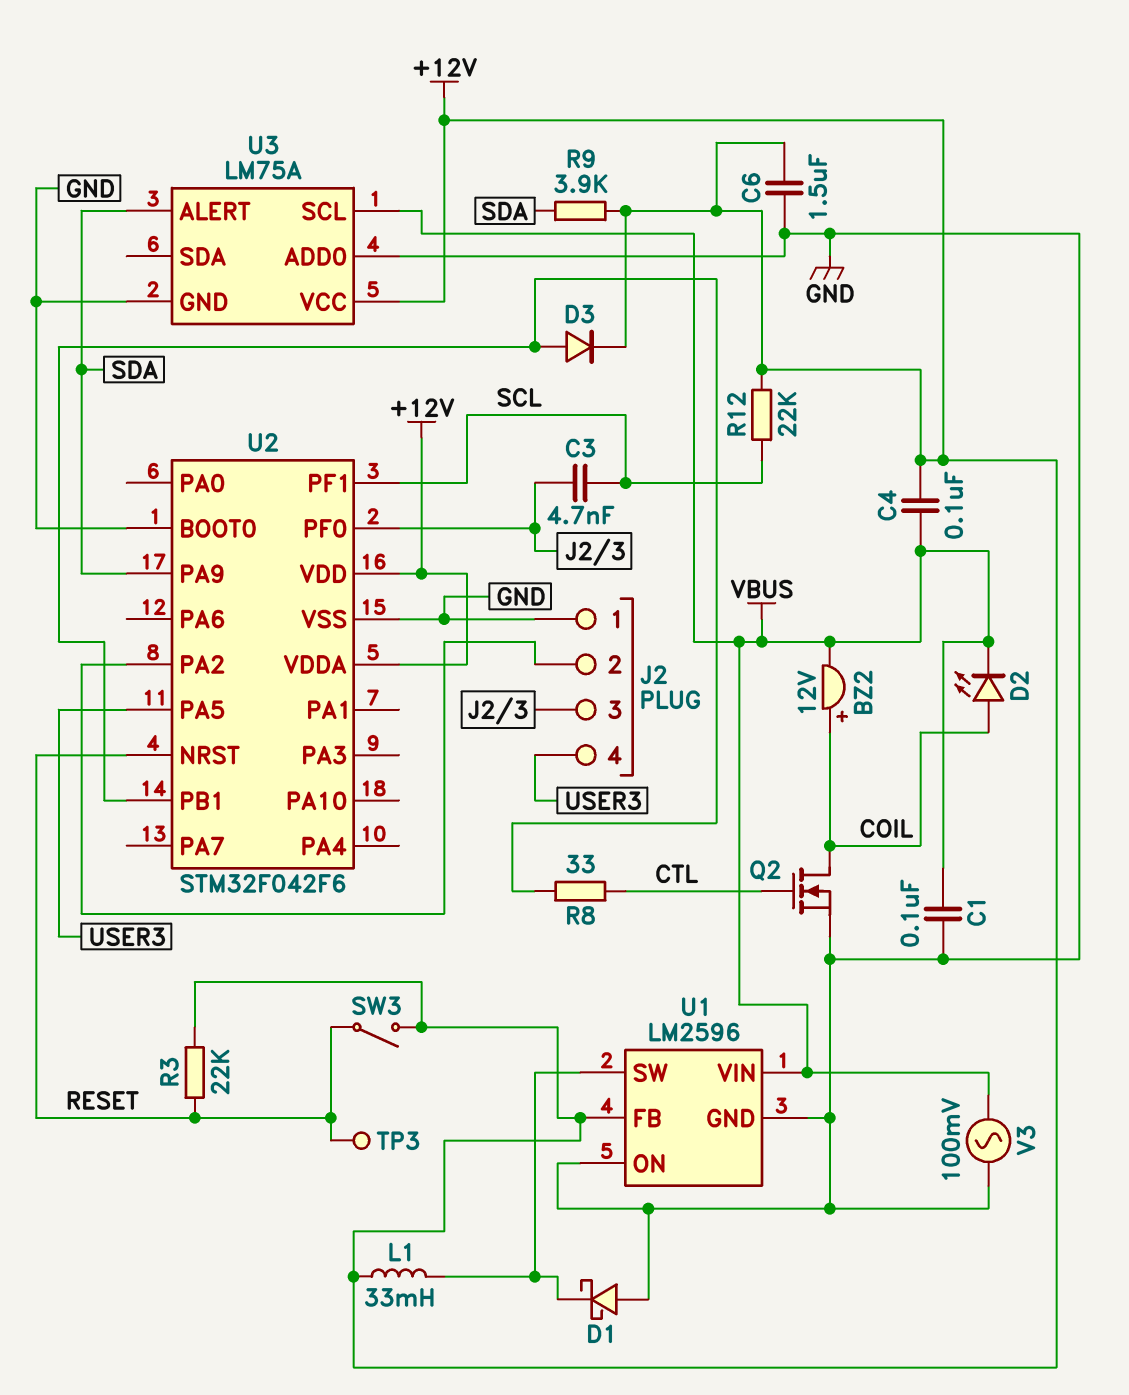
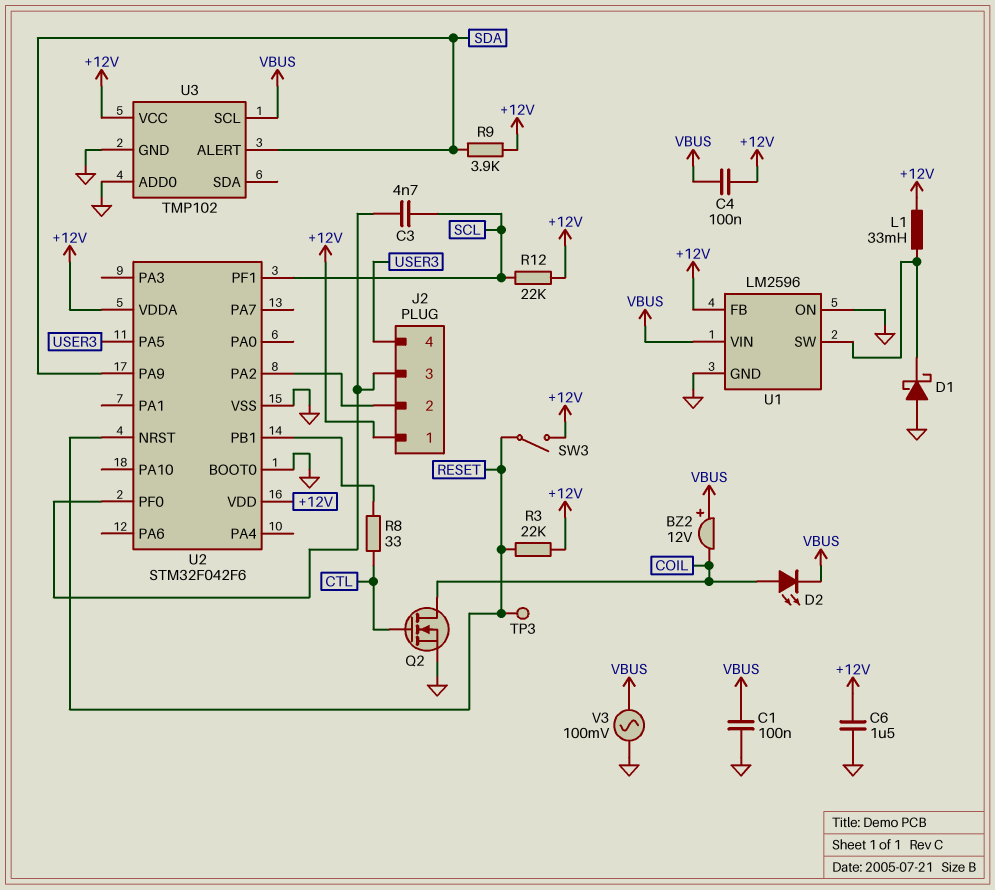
BZ2: buzzer 12V (plus COIL, minus VBUS) -> buzzer 12V (plus VBUS, minus COIL)
D3: diode (A U2/PB1, K +12V) -> none
J2 pin 1: GND -> +12V
U3: LM75A -> TMP102

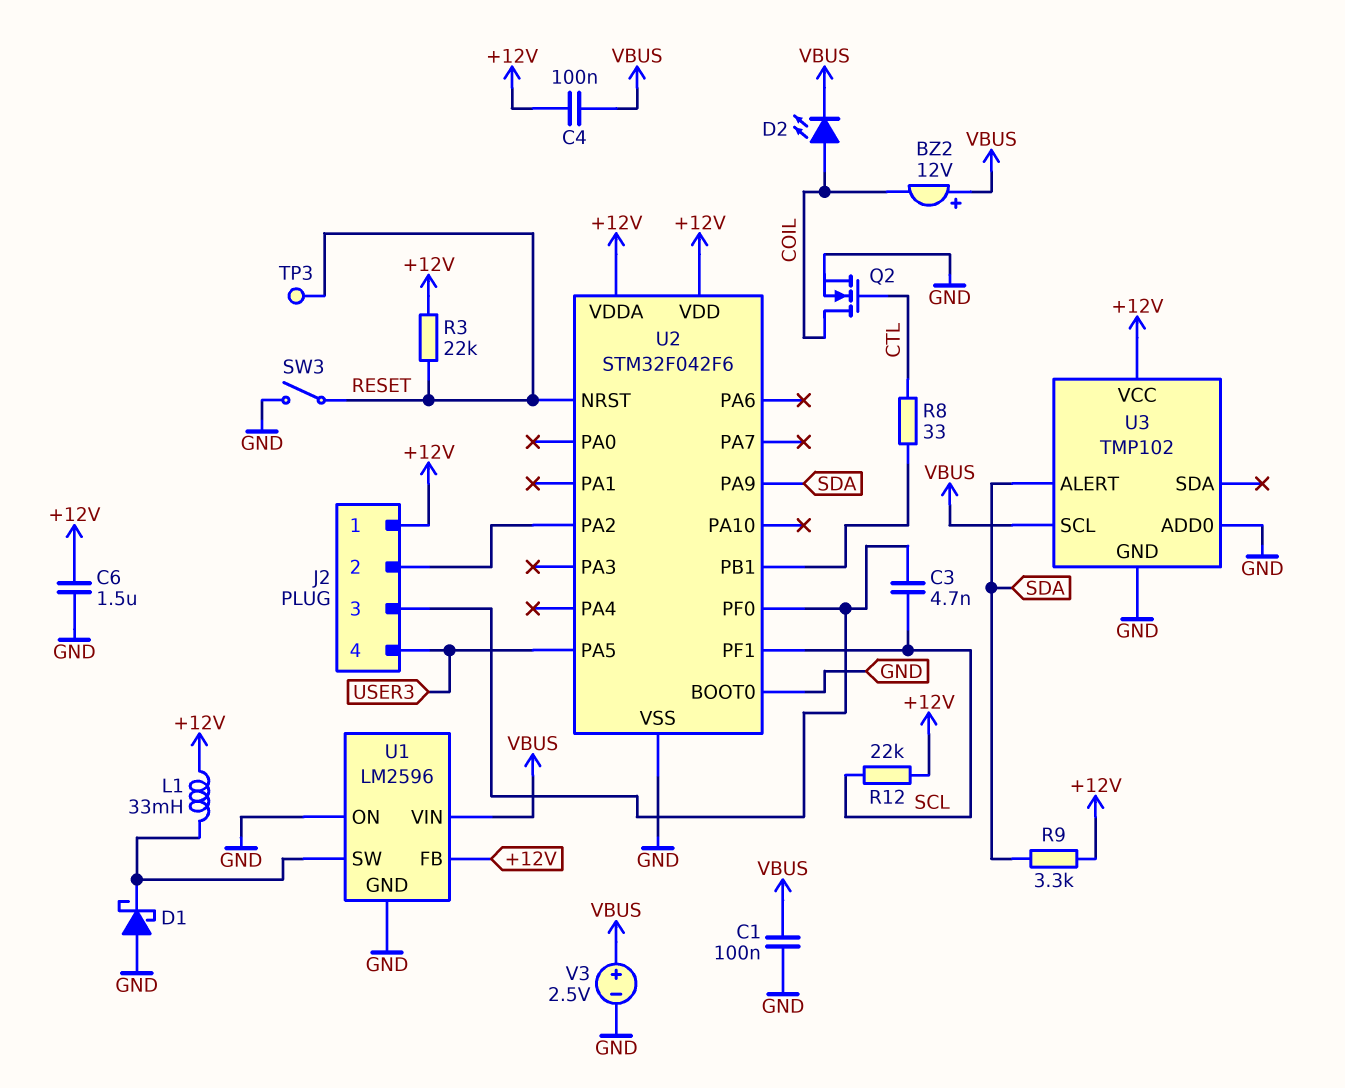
R9: 3.9k (+12V, SDA) -> 3.3k (+12V, SDA)
SW3: switch (+12V, RESET) -> switch (GND, RESET)
V3: AC 100mV (GND, VBUS) -> 2.5V (plus VBUS, minus GND)

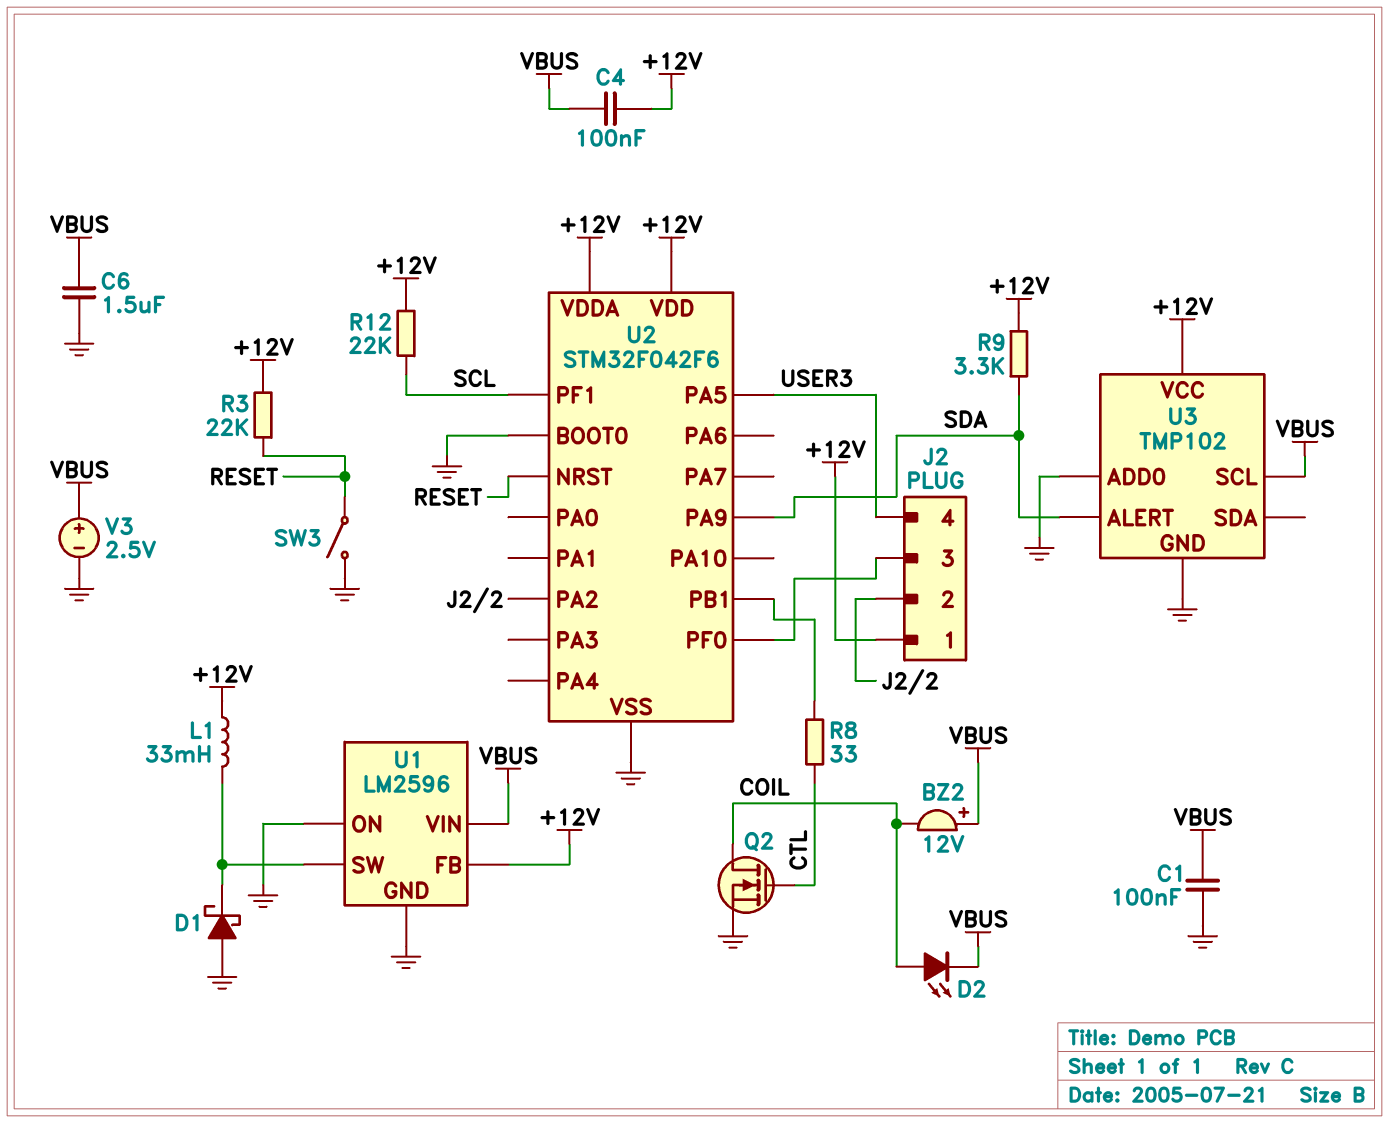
C3: 4.7nF (J2/3, SCL) -> none
C6: 1.5uF (+12V, GND) -> 1.5uF (GND, VBUS)
TP3: test point (RESET) -> none

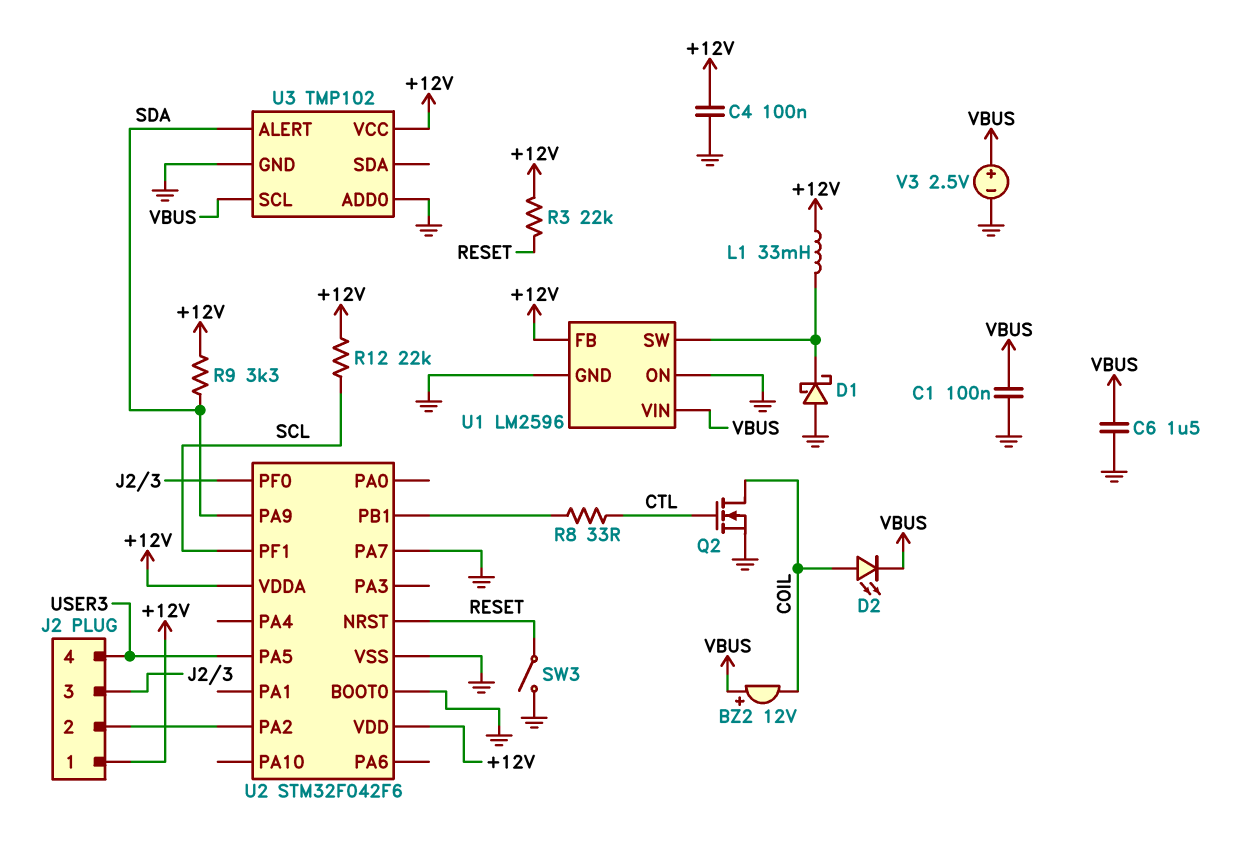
C4: 100nF (+12V, VBUS) -> 100nF (+12V, GND)
U2 pin PA7: none -> GND

